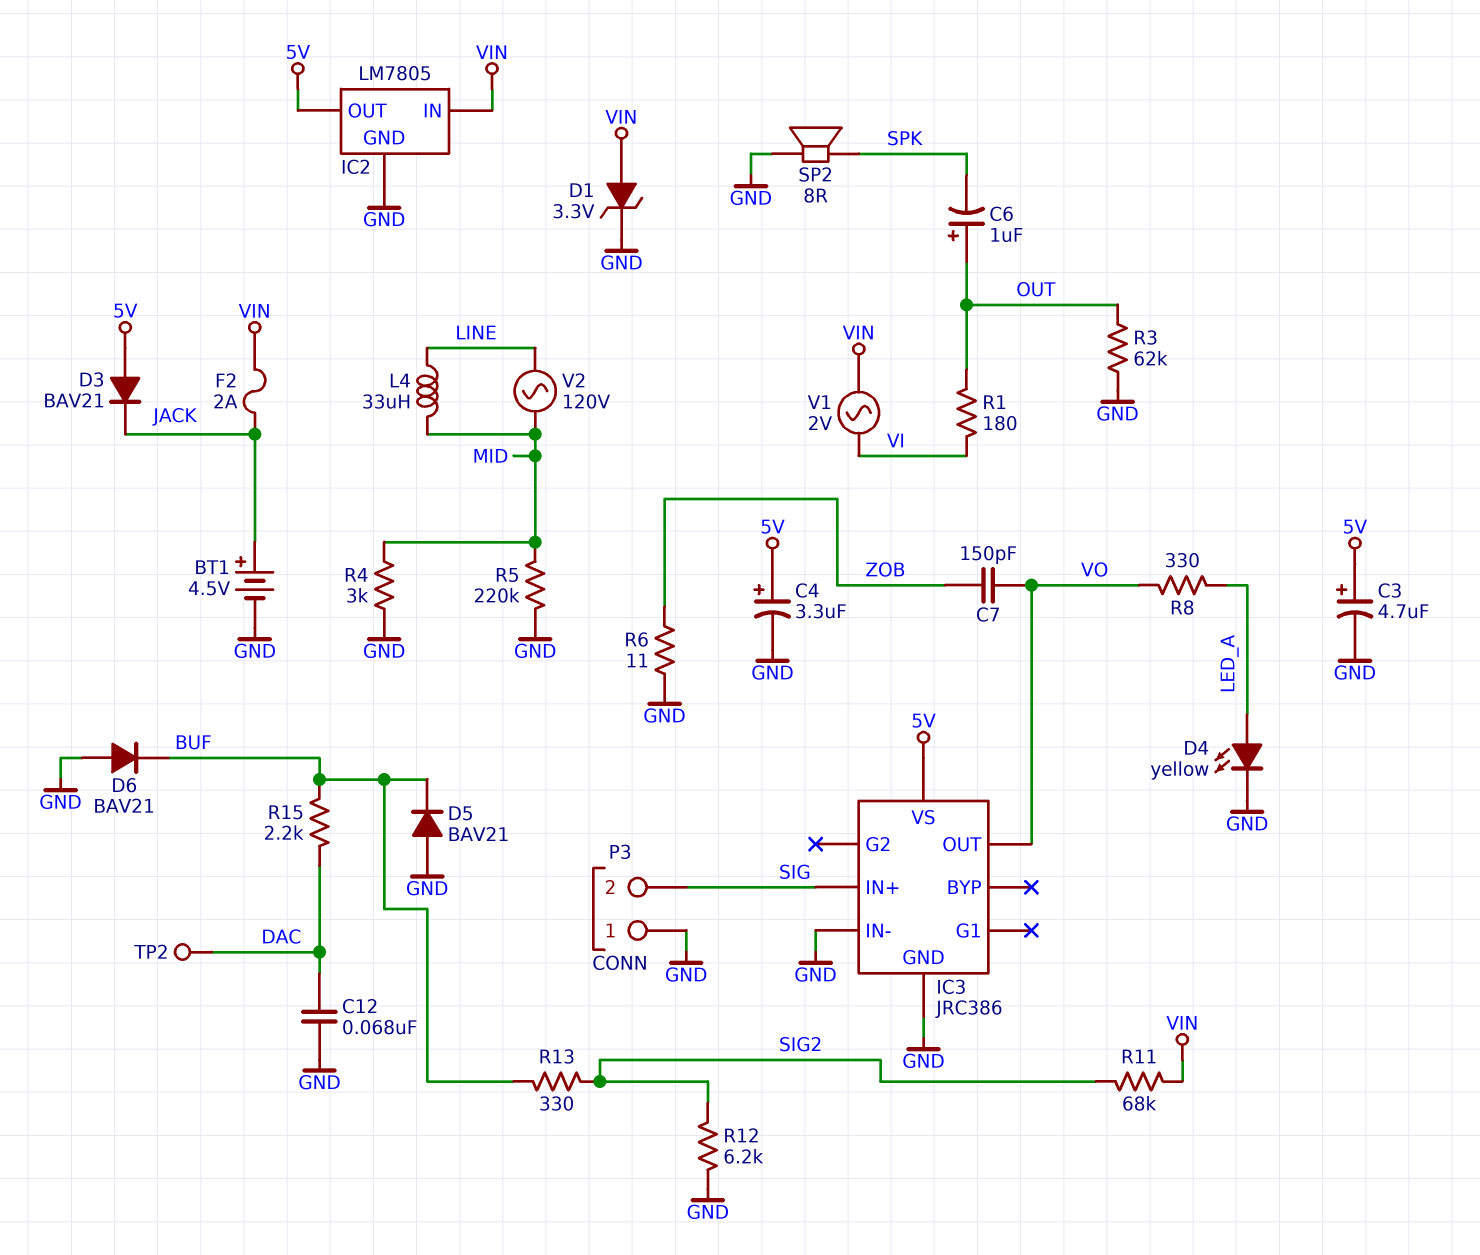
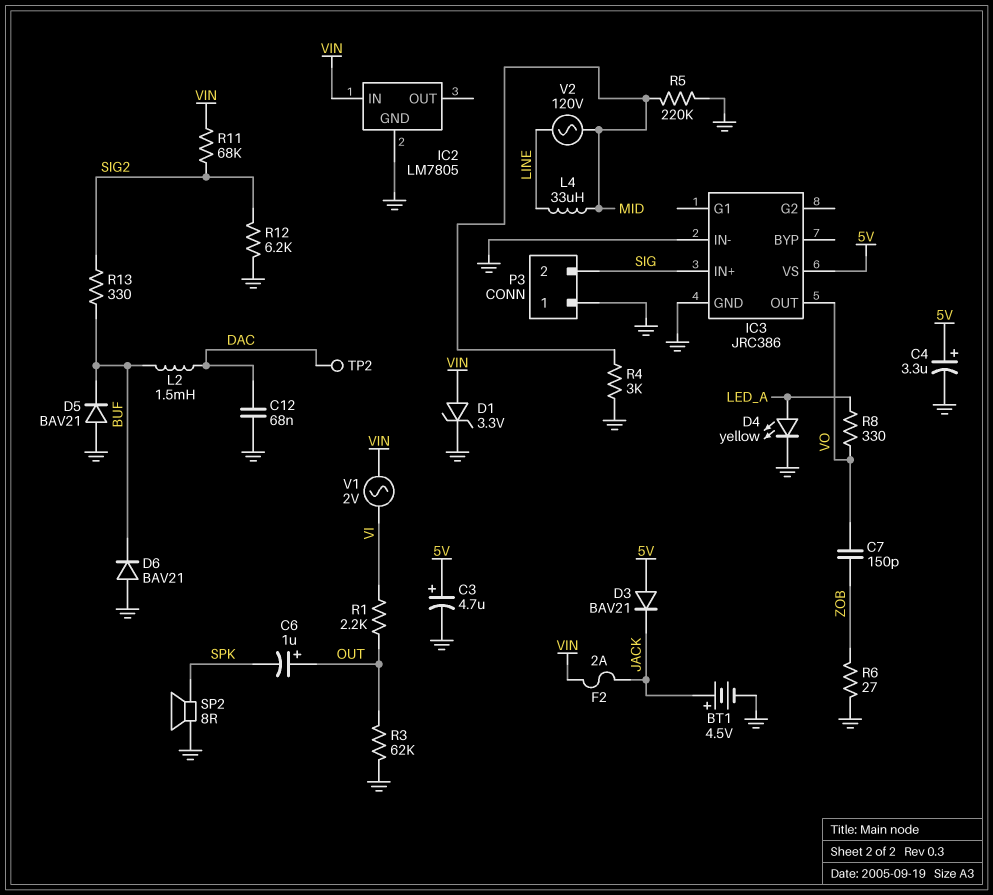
IC2 pin OUT: 5V -> none
L2: none -> 1.5mH (BUF, DAC)
R1: 180 (OUT, VI) -> 2.2k (OUT, VI)
R6: 11 (GND, ZOB) -> 27 (GND, ZOB)
R15: 2.2k (BUF, DAC) -> none

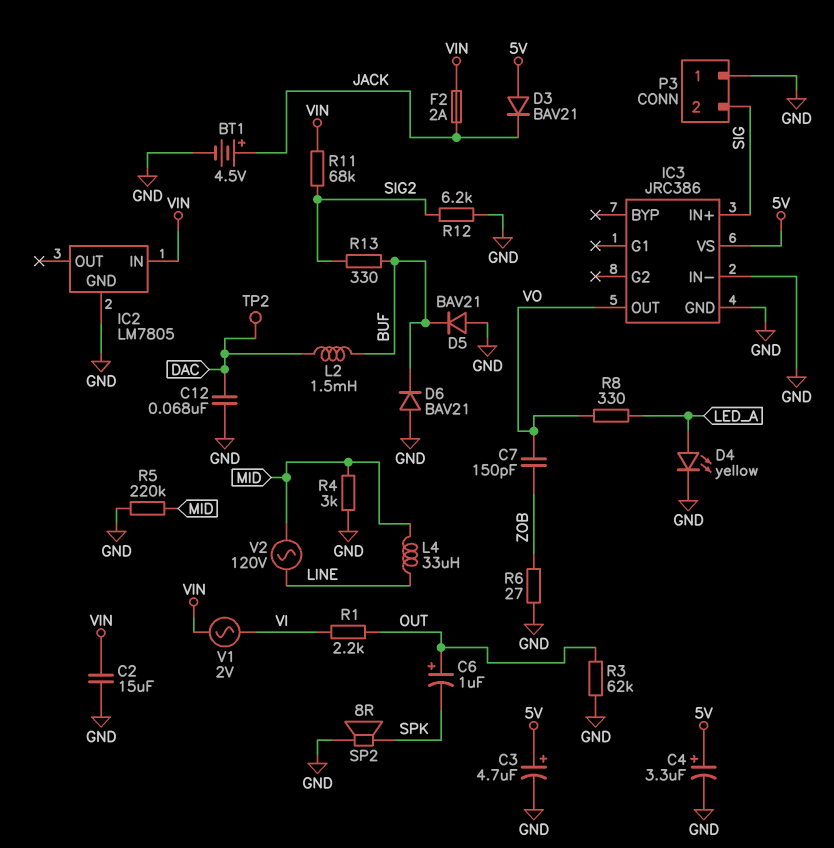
C2: none -> 15uF (GND, VIN)
D1: zener 3.3V (A VIN, K GND) -> none

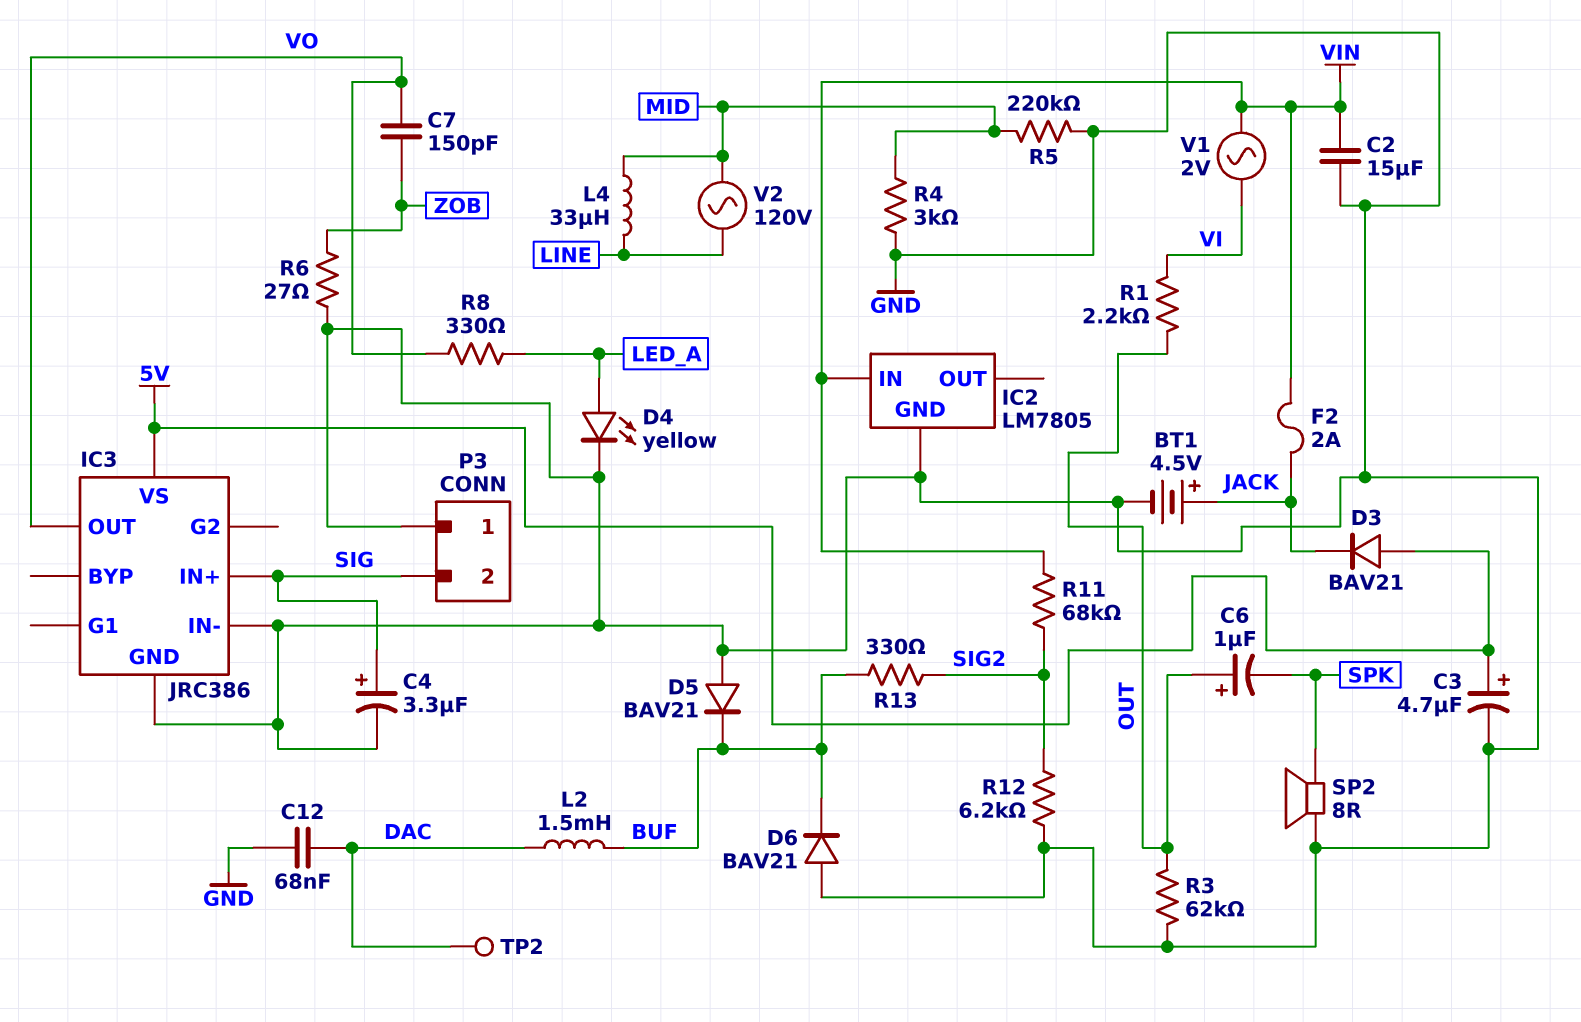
C4: 3.3uF (plus 5V, minus GND) -> 3.3uF (plus SIG, minus GND)

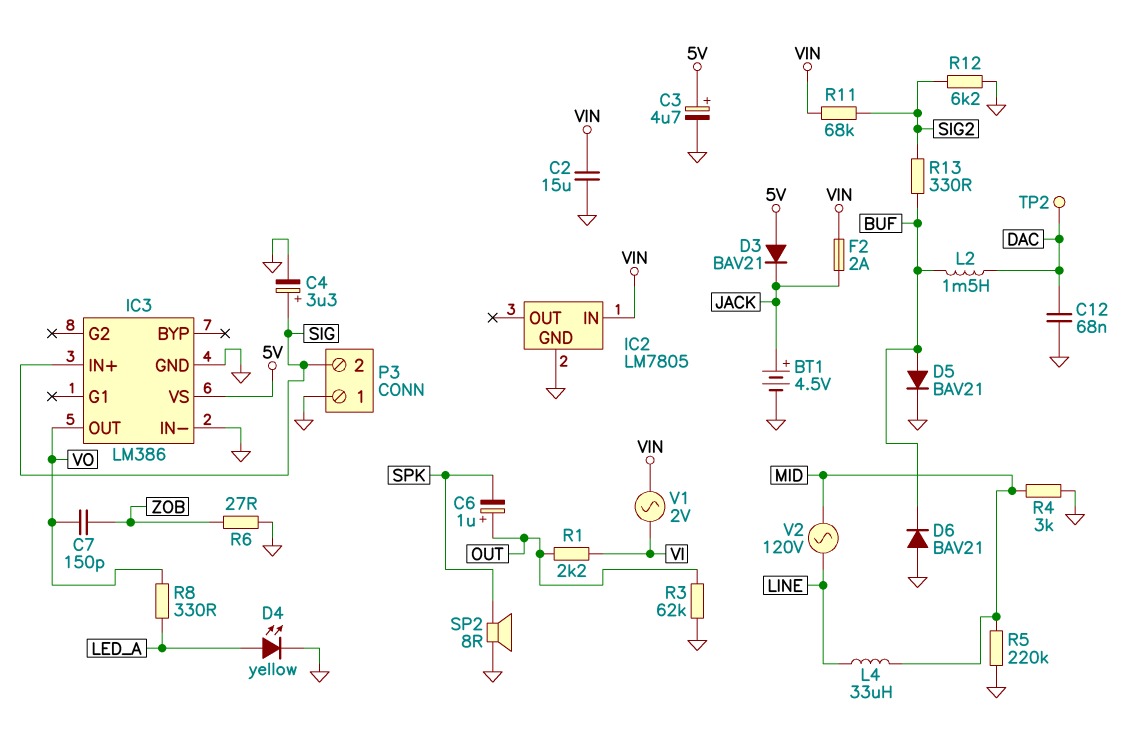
D5: diode BAV21 (A GND, K BUF) -> diode BAV21 (A BUF, K GND)
IC3: JRC386 -> LM386

